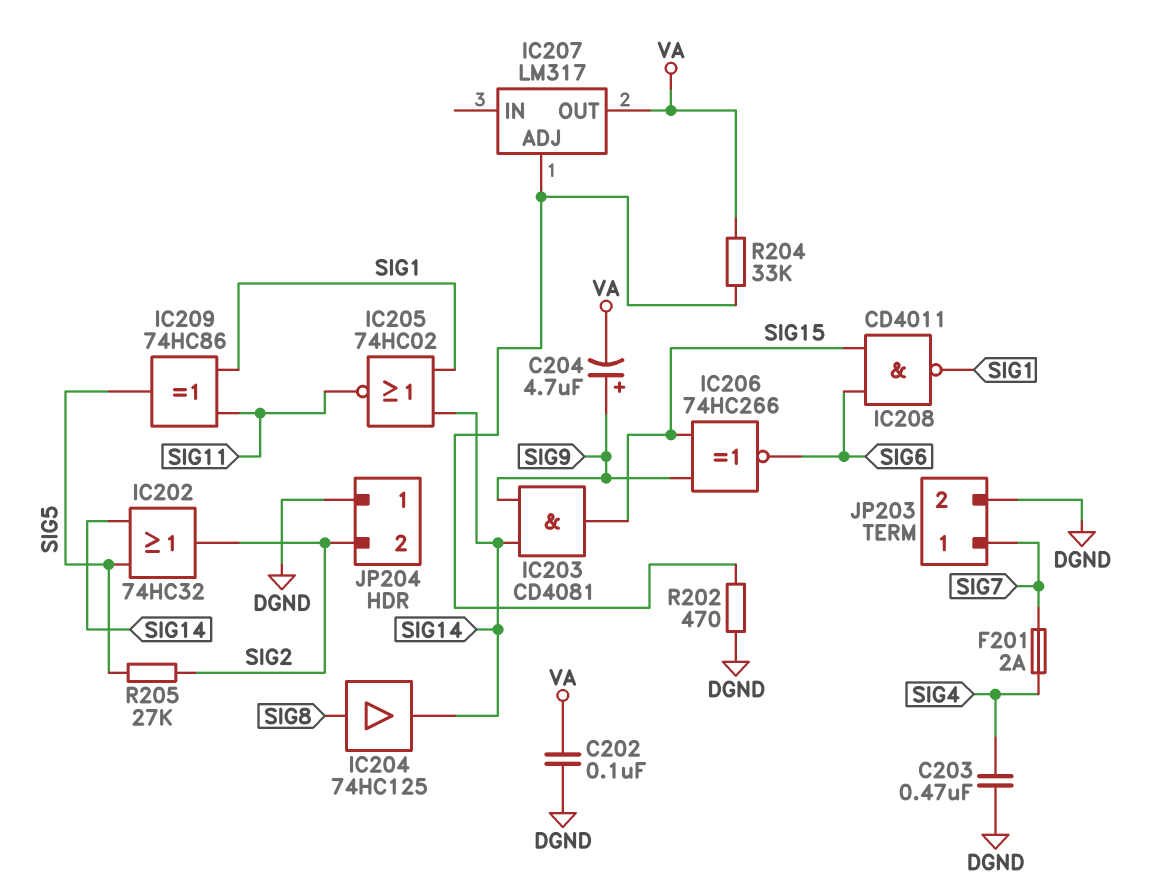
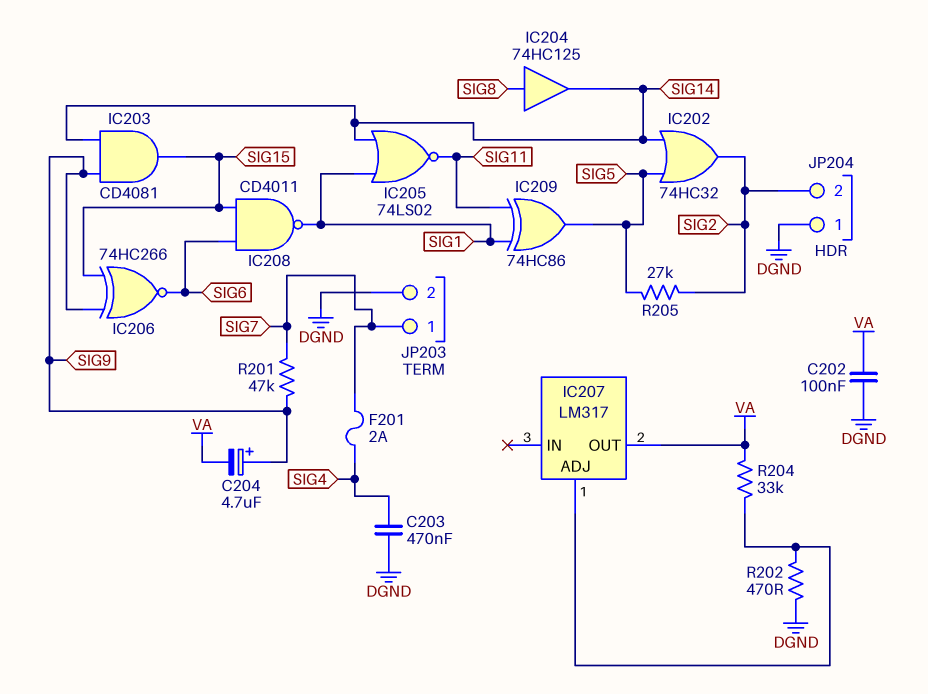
IC205: NOR 74HC02 (in SIG1, in SIG14, out SIG11) -> NOR 74LS02 (in SIG1, in SIG14, out SIG11)
R201: none -> 47k (SIG7, SIG9)

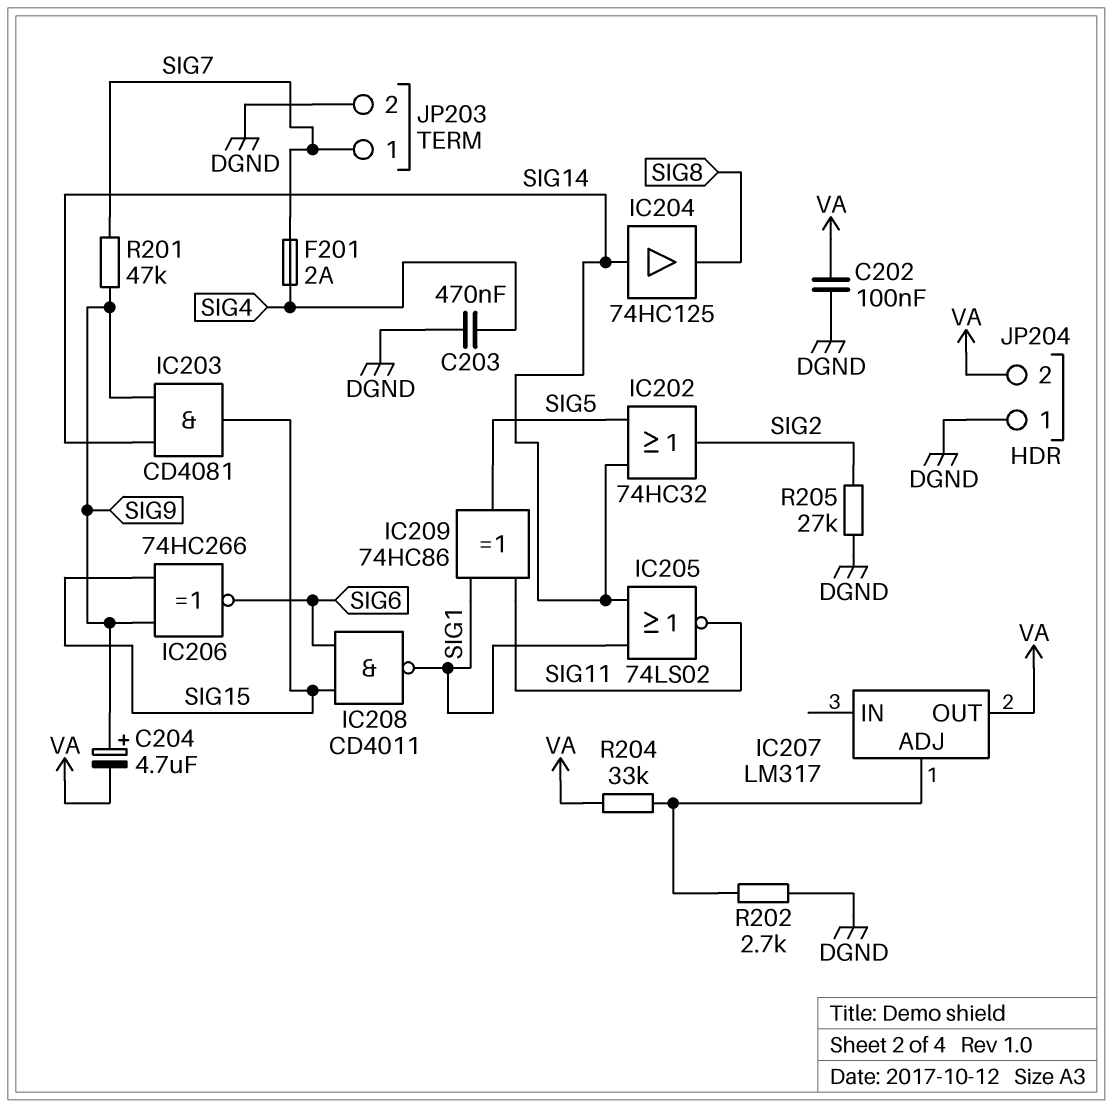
IC204: buffer 74HC125 (in SIG8, out SIG14) -> buffer 74HC125 (in SIG14, out SIG8)
JP204 pin 2: SIG2 -> VA
R202: 470 (DGND, IC207/ADJ) -> 2.7k (DGND, IC207/ADJ)
R205: 27k (SIG2, SIG5) -> 27k (DGND, SIG2)

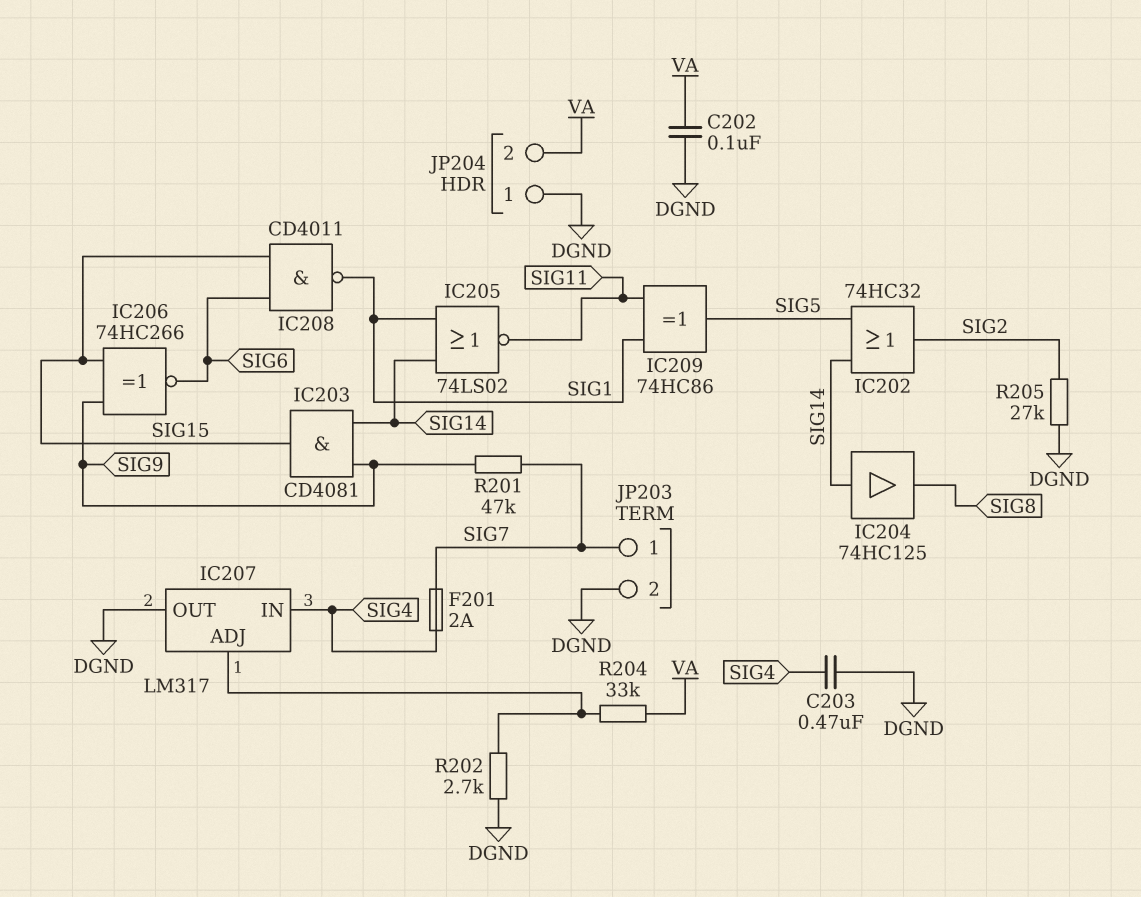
C204: 4.7uF (plus SIG9, minus VA) -> none
IC207 pin IN: none -> SIG4
IC207 pin OUT: VA -> DGND

